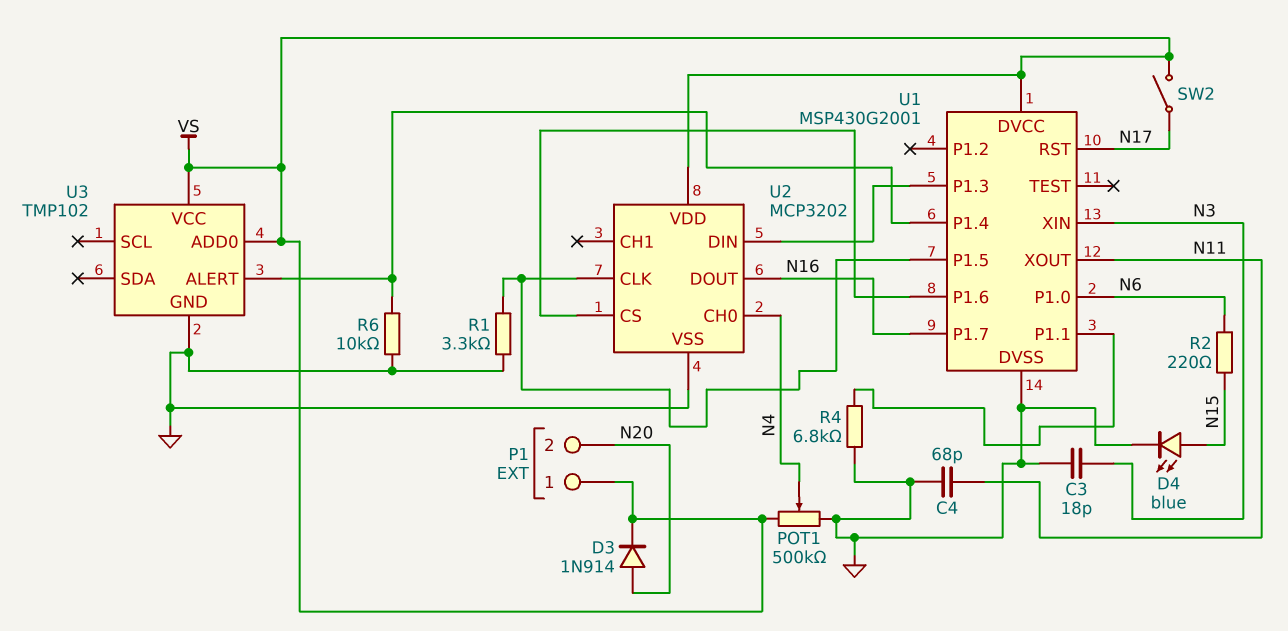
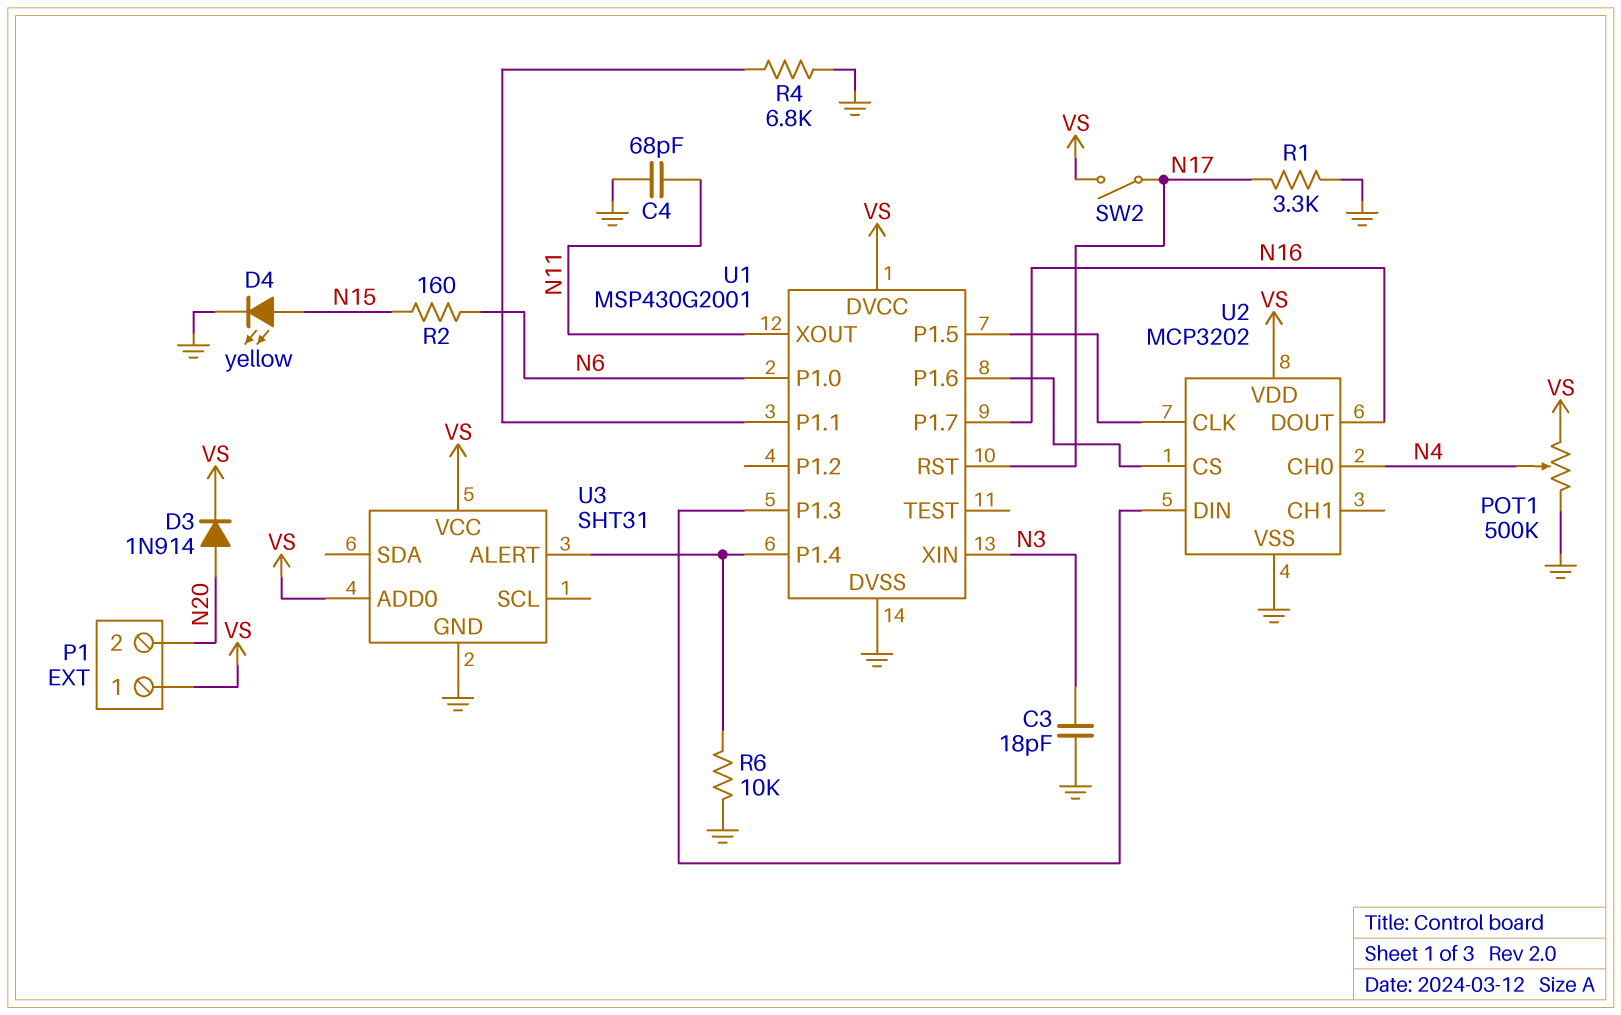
D4: LED blue (A N15, K GND) -> LED yellow (A N15, K GND)
R1: 3.3k (GND, U1/P1.5) -> 3.3k (GND, N17)
R2: 220 (N6, N15) -> 160 (N6, N15)
U3: TMP102 -> SHT31

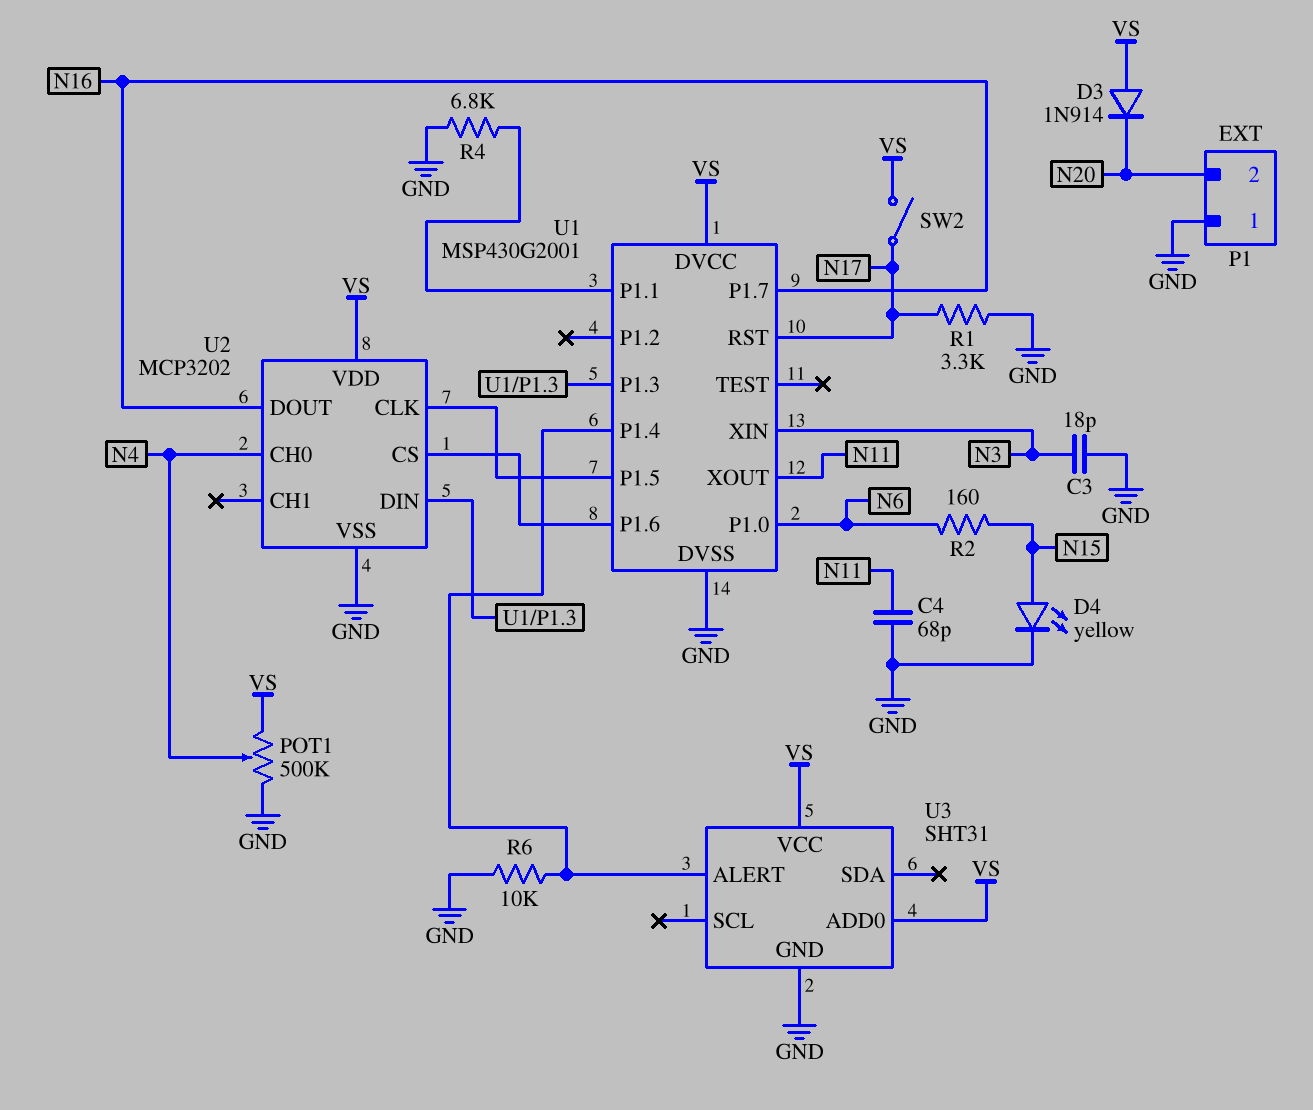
D3: diode 1N914 (A N20, K VS) -> diode 1N914 (A VS, K N20)
P1 pin 1: VS -> GND

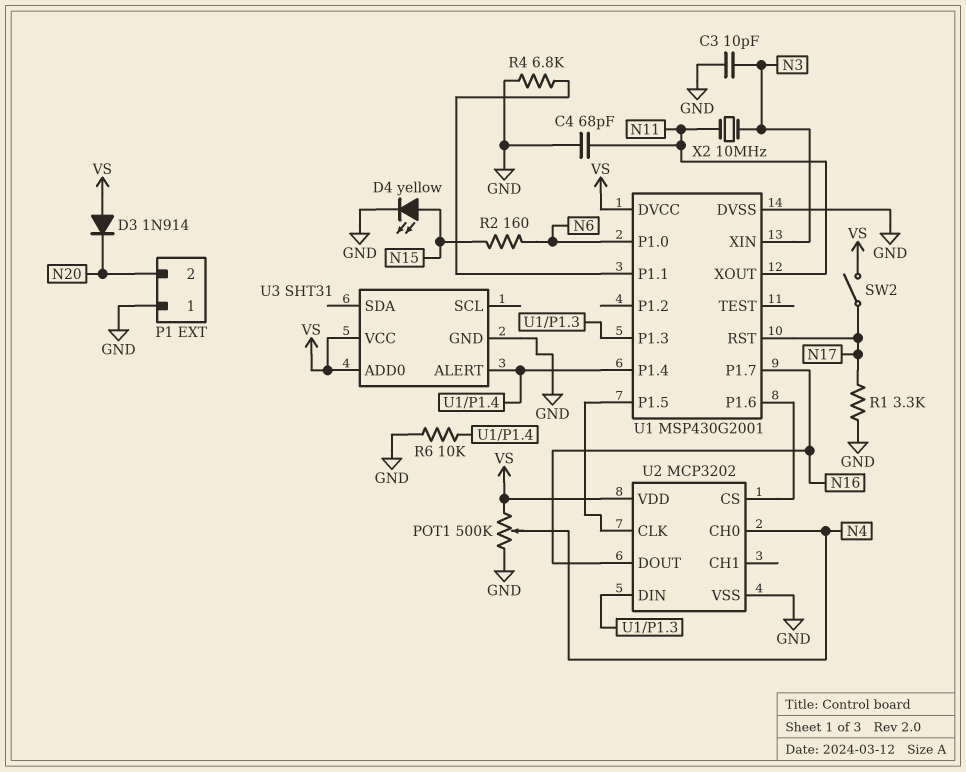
C3: 18pF (GND, N3) -> 10pF (GND, N3)
X2: none -> 10MHz (N3, N11)

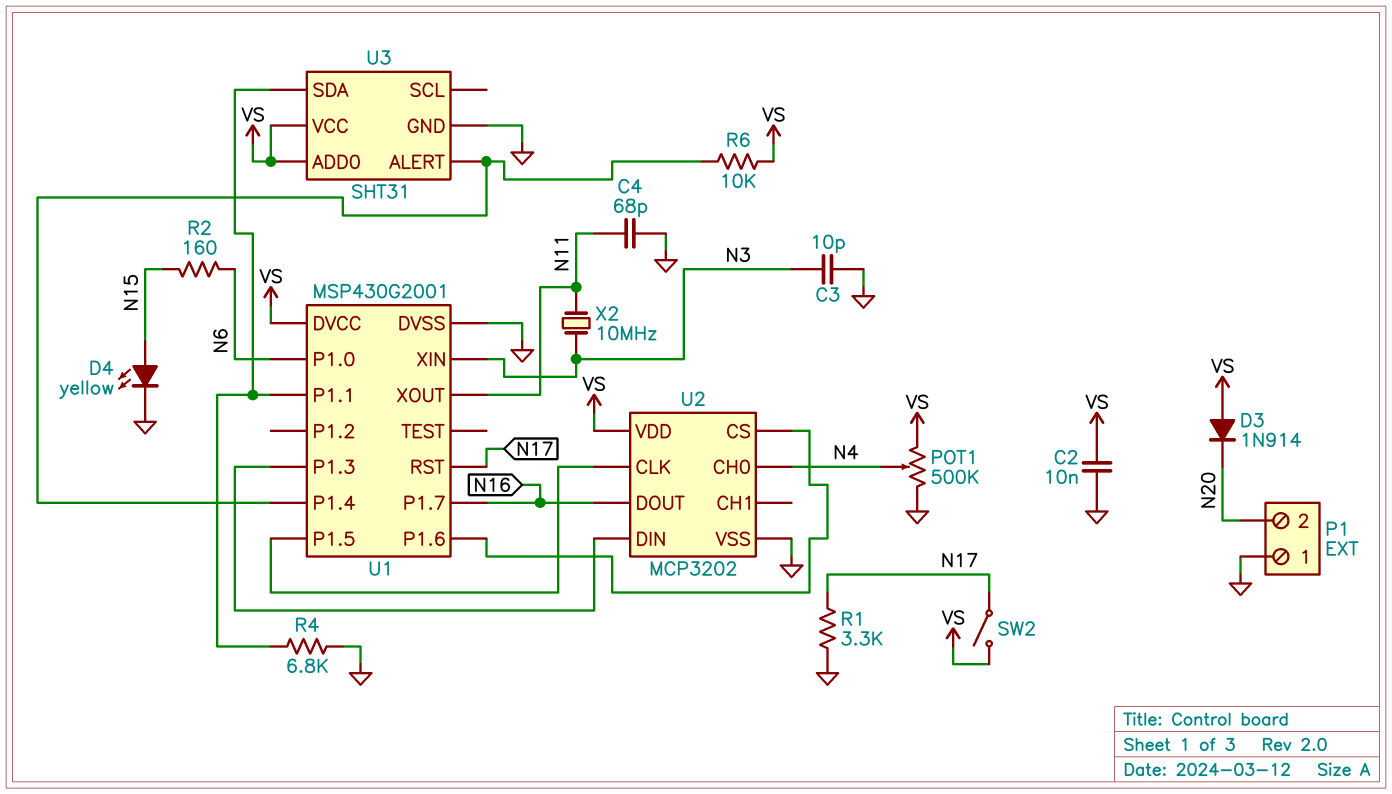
C2: none -> 10nF (GND, VS)
R6: 10k (GND, U1/P1.4) -> 10k (U1/P1.4, VS)
U3 pin SDA: none -> U1/P1.1

